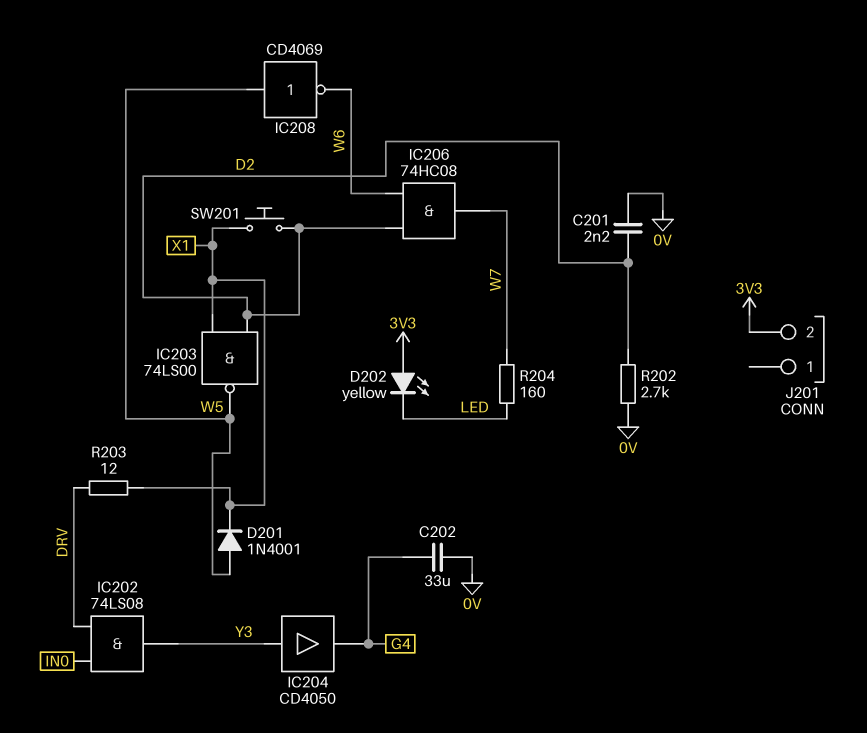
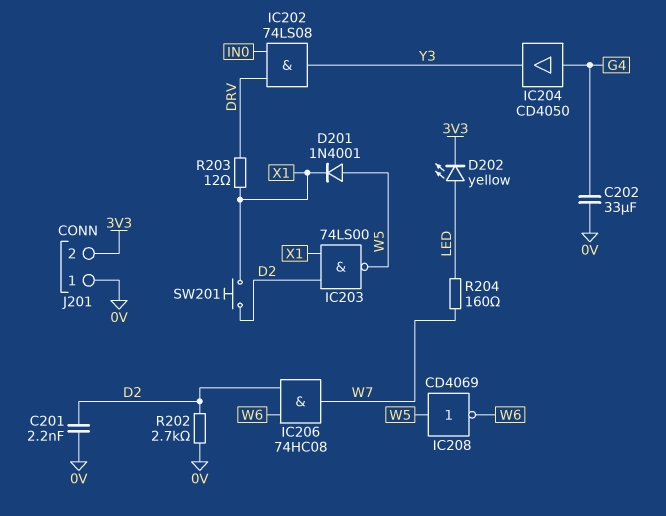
D202: LED yellow (A 3V3, K LED) -> LED yellow (A LED, K 3V3)
IC204: buffer CD4050 (in Y3, out G4) -> buffer CD4050 (in G4, out Y3)
J201 pin 1: none -> 0V

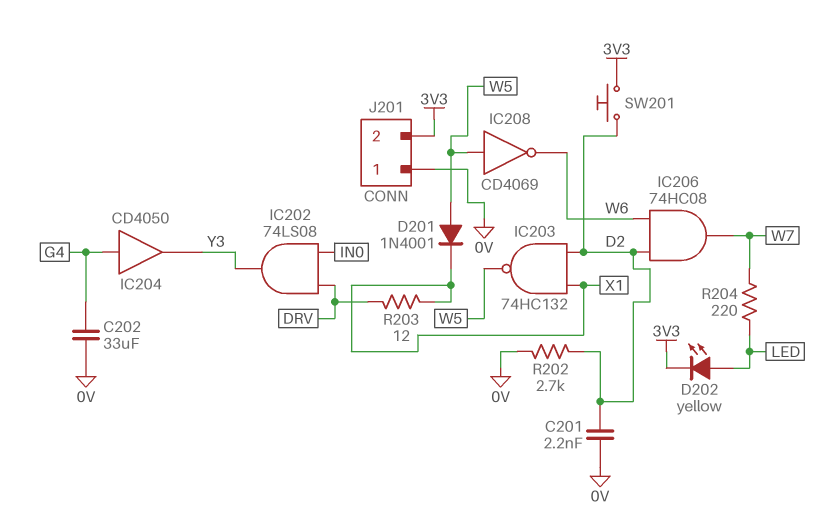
IC203: NAND 74LS00 (in D2, in X1, out W5) -> NAND 74HC132 (in D2, in X1, out W5)
R204: 160 (LED, W7) -> 220 (LED, W7)
SW201: button (D2, X1) -> button (3V3, D2)

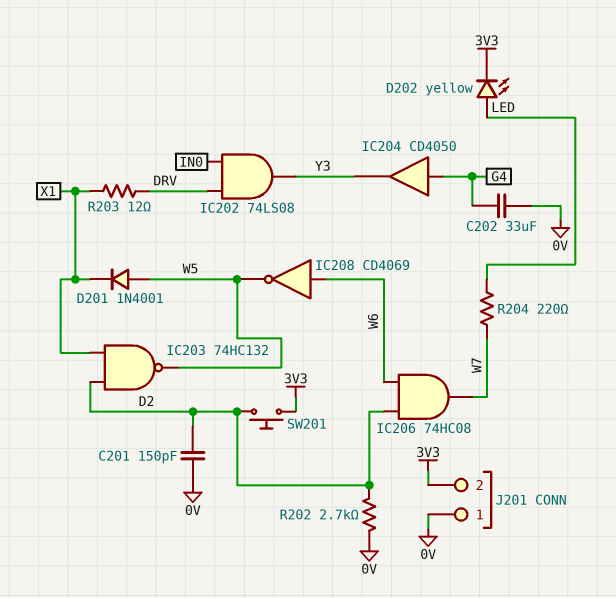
C201: 2.2nF (0V, D2) -> 150pF (0V, D2)
IC208: NOT CD4069 (in W5, out W6) -> NOT CD4069 (in W6, out W5)

